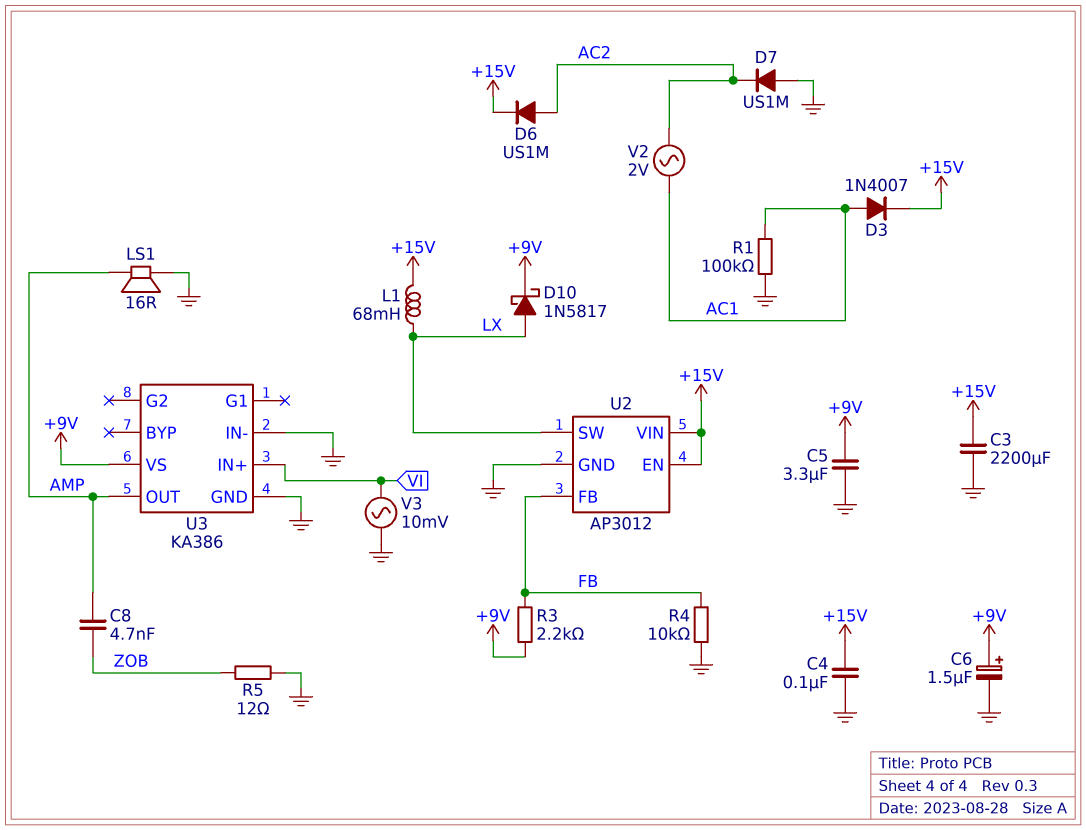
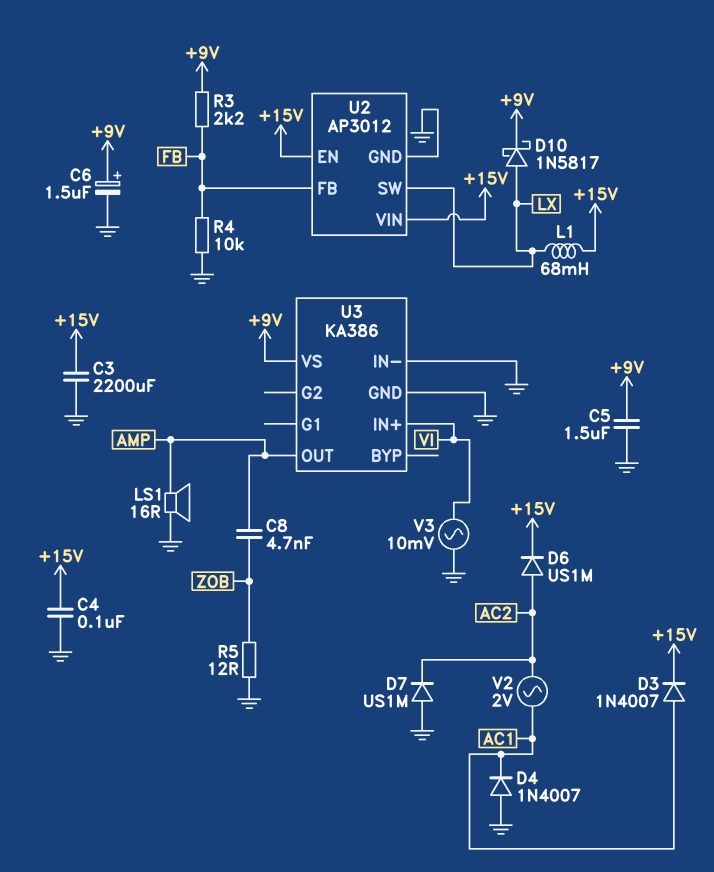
C5: 3.3uF (+9V, GND) -> 1.5uF (+9V, GND)
D4: none -> diode 1N4007 (A GND, K AC1)
R1: 100k (AC1, GND) -> none

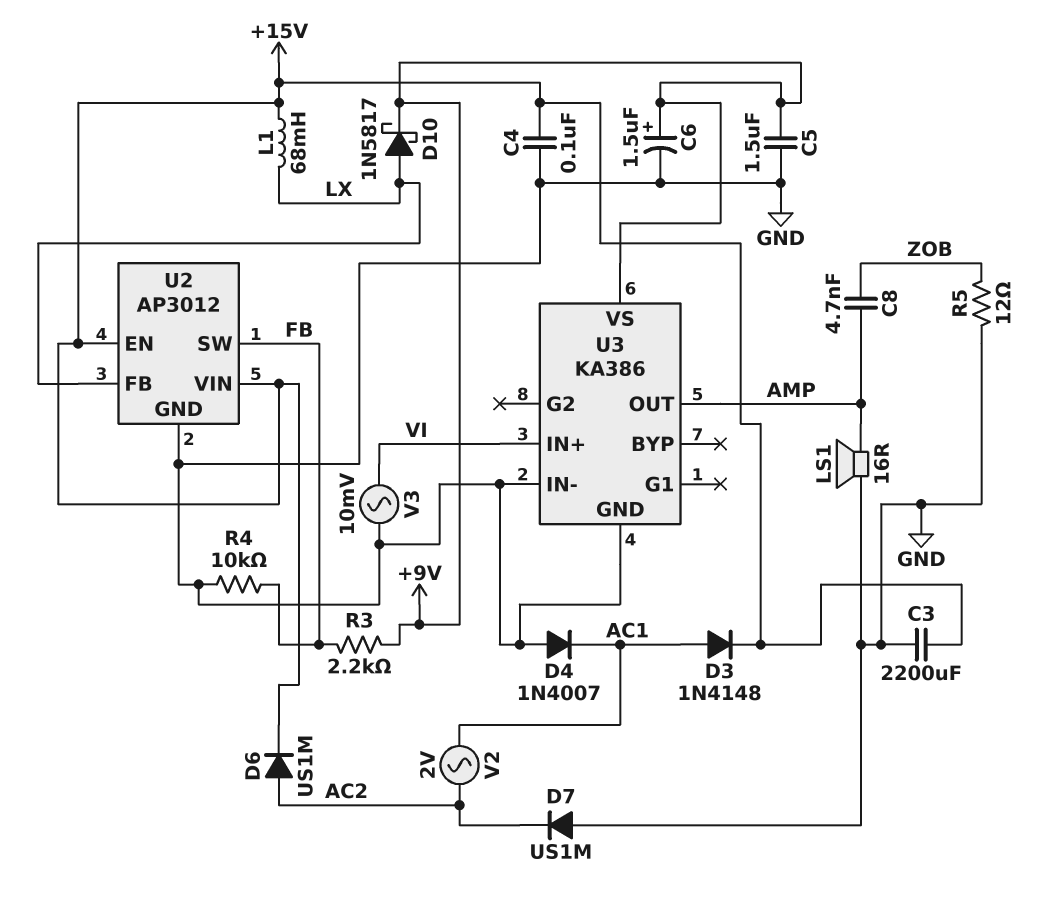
D3: diode 1N4007 (A AC1, K +15V) -> diode 1N4148 (A AC1, K +15V)
U2 pin FB: FB -> LX
U2 pin SW: LX -> FB

